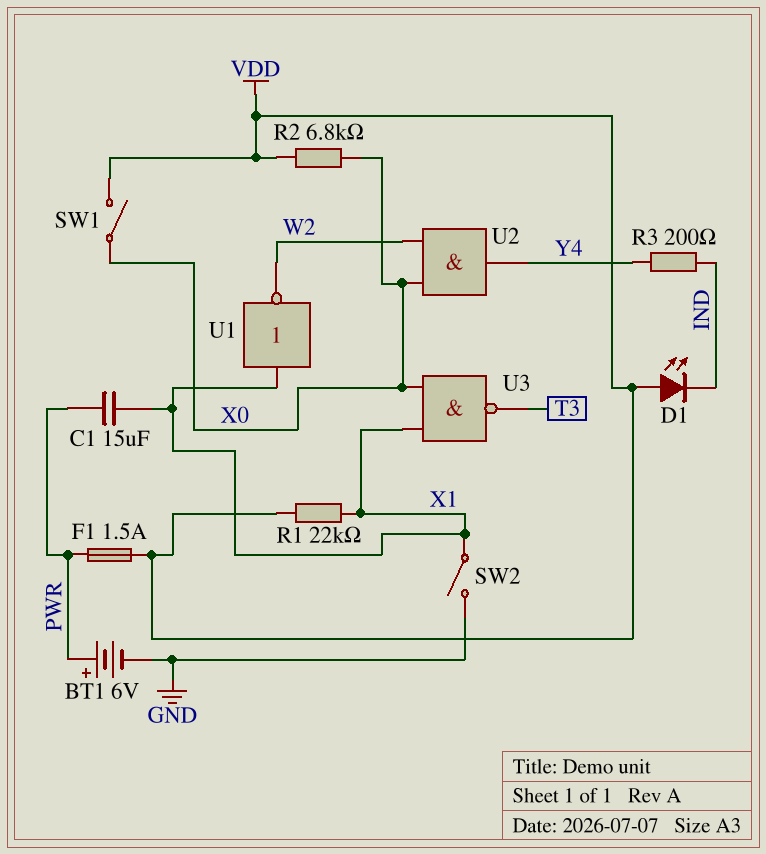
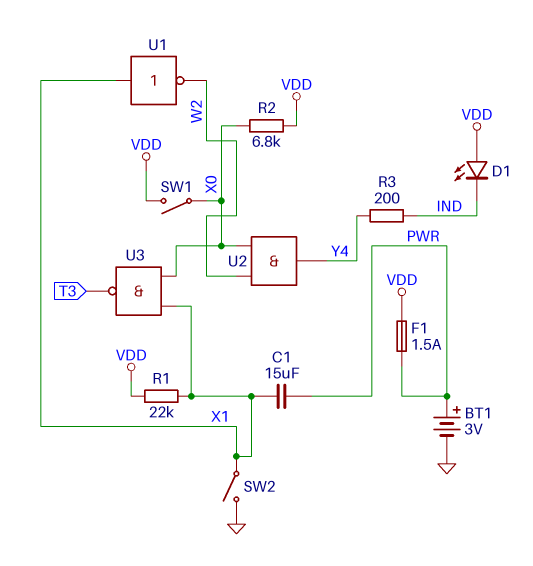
BT1: 6V (plus PWR, minus GND) -> 3V (plus PWR, minus GND)

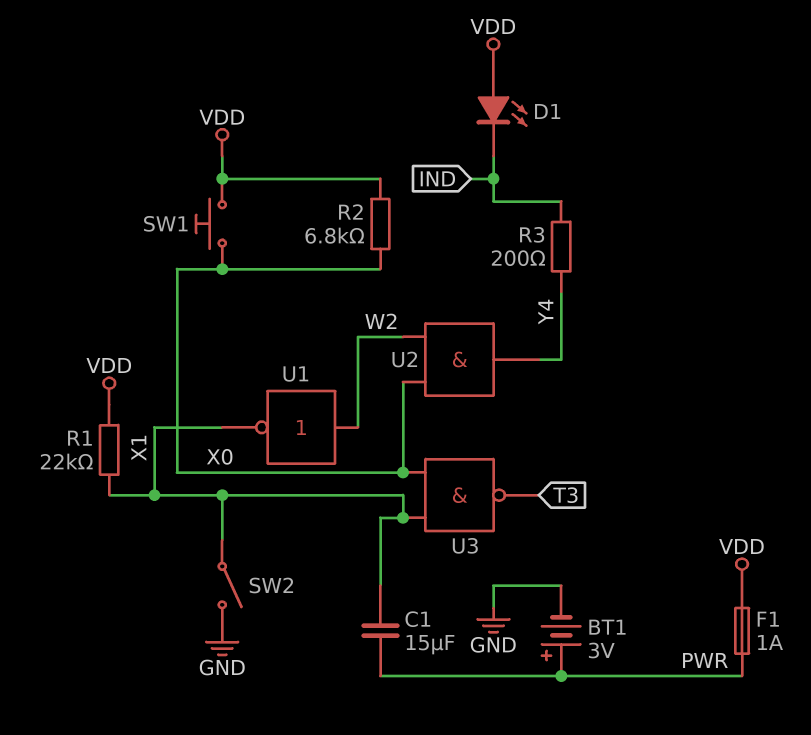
F1: 1.5A (PWR, VDD) -> 1A (PWR, VDD)
SW1: switch (VDD, X0) -> button (VDD, X0)
U1: NOT (in X1, out W2) -> NOT (in W2, out X1)

